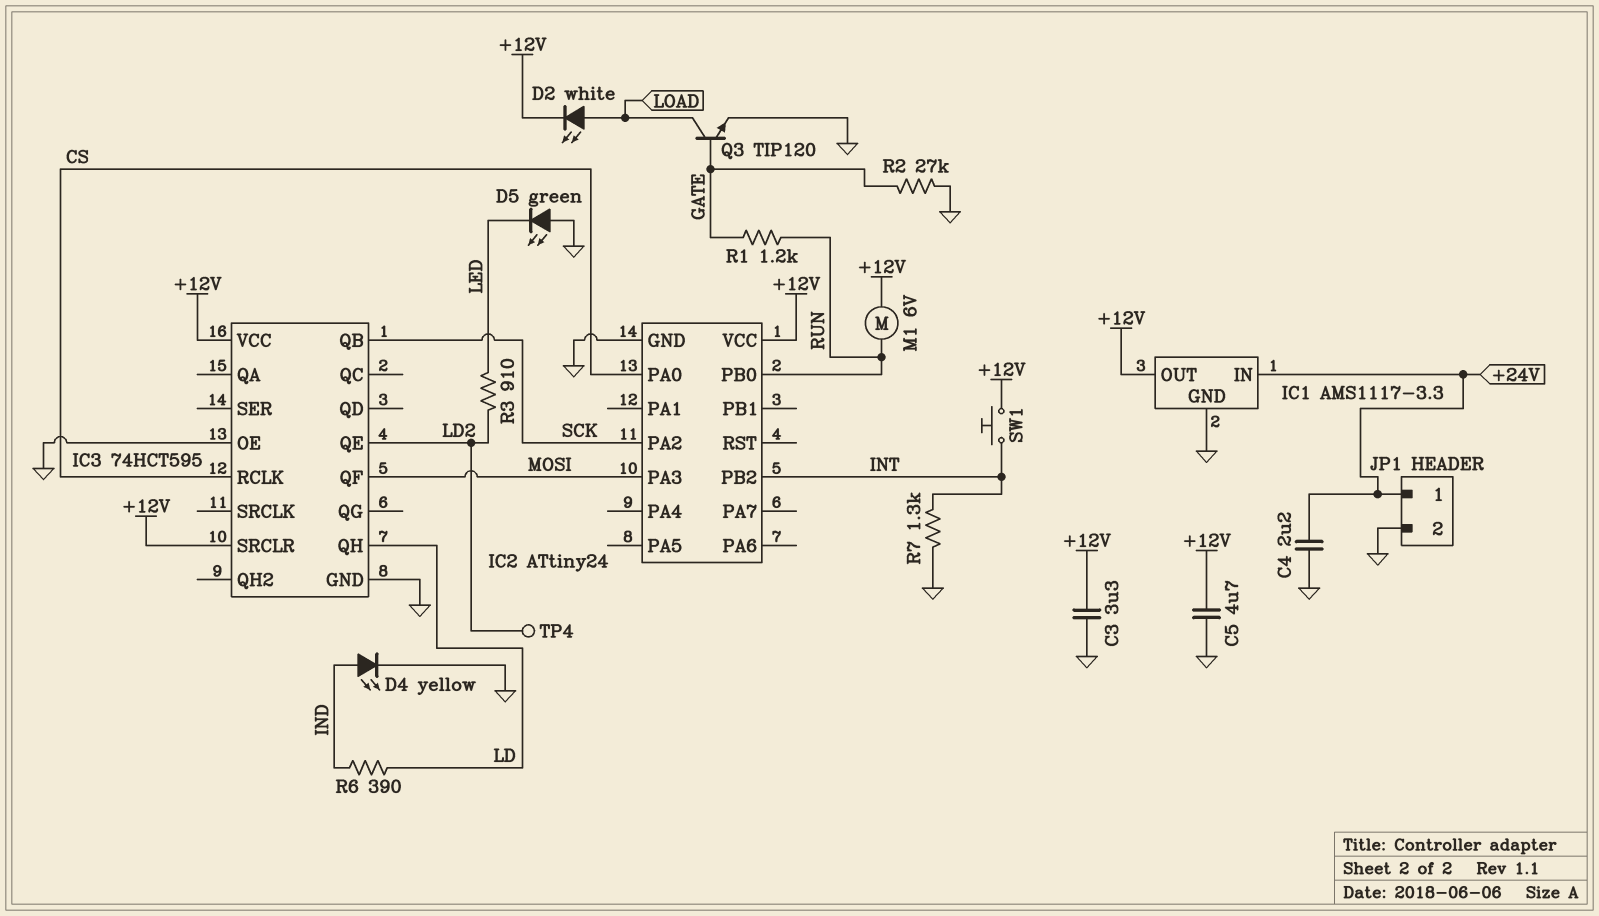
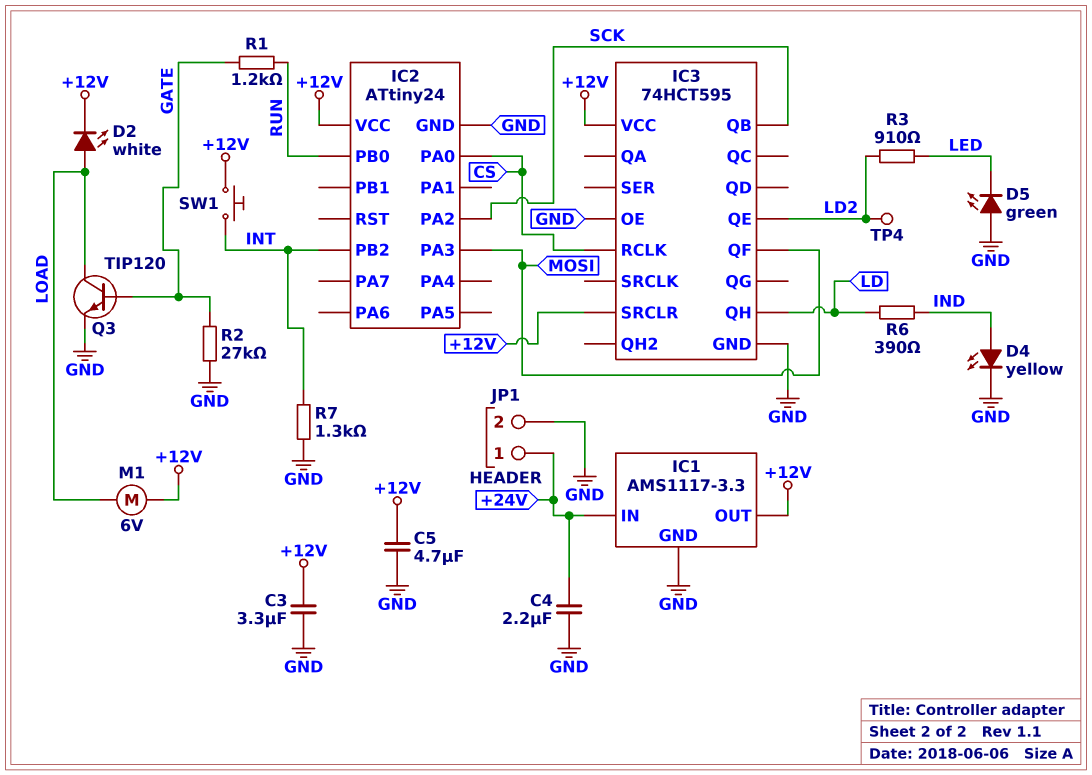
M1: motor 6V (+12V, RUN) -> motor 6V (+12V, LOAD)

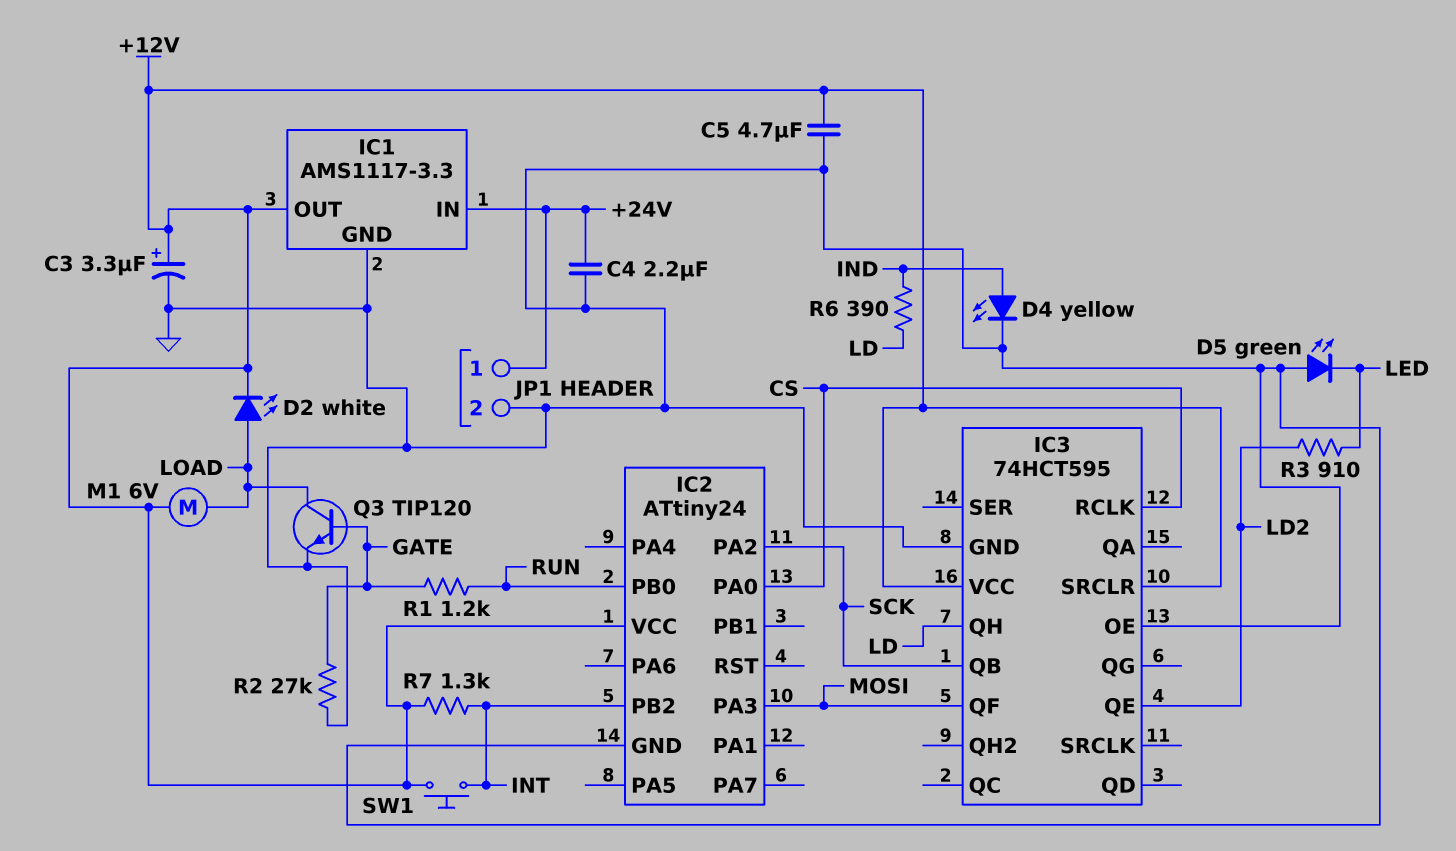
C3: 3.3uF (+12V, GND) -> 3.3uF (plus +12V, minus GND)
R7: 1.3k (GND, INT) -> 1.3k (+12V, INT)
TP4: test point (LD2) -> none

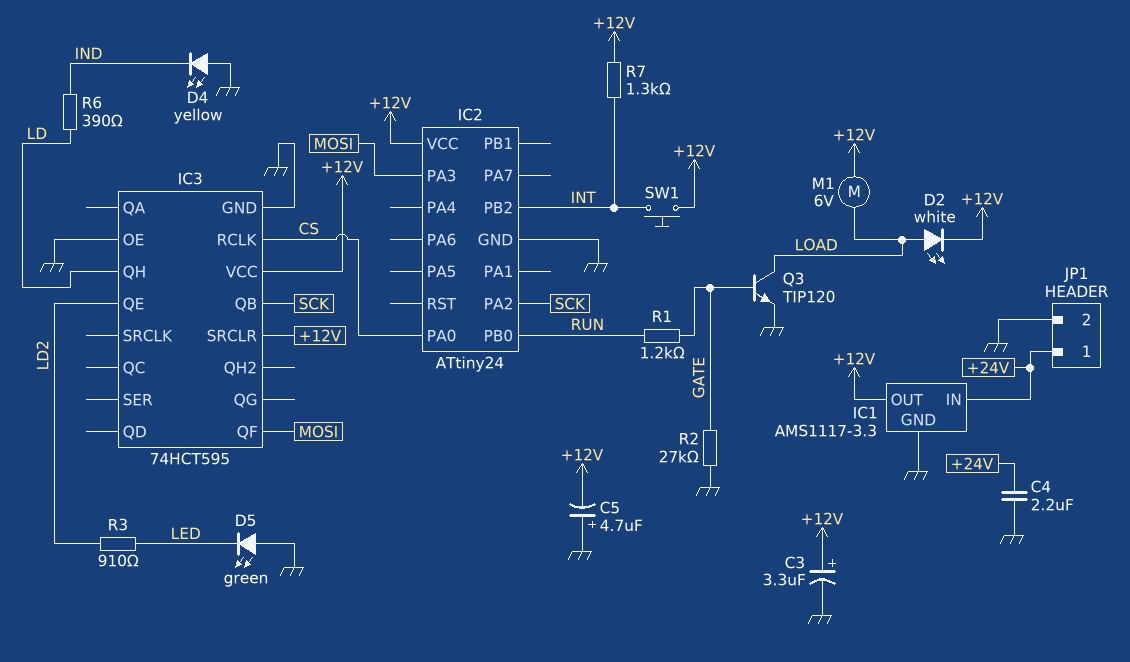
C5: 4.7uF (+12V, GND) -> 4.7uF (plus GND, minus +12V)
D4: LED yellow (A IND, K GND) -> LED yellow (A GND, K IND)

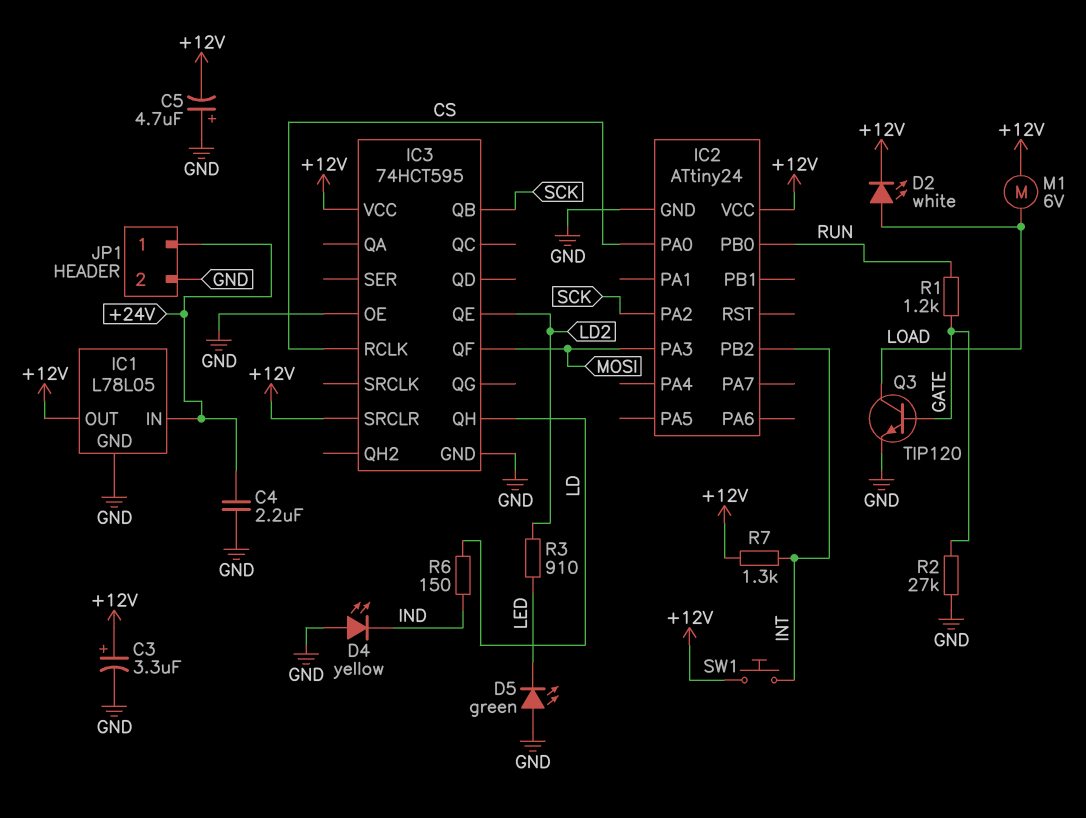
IC1: AMS1117-3.3 -> L78L05
R6: 390 (IND, LD) -> 150 (IND, LD)

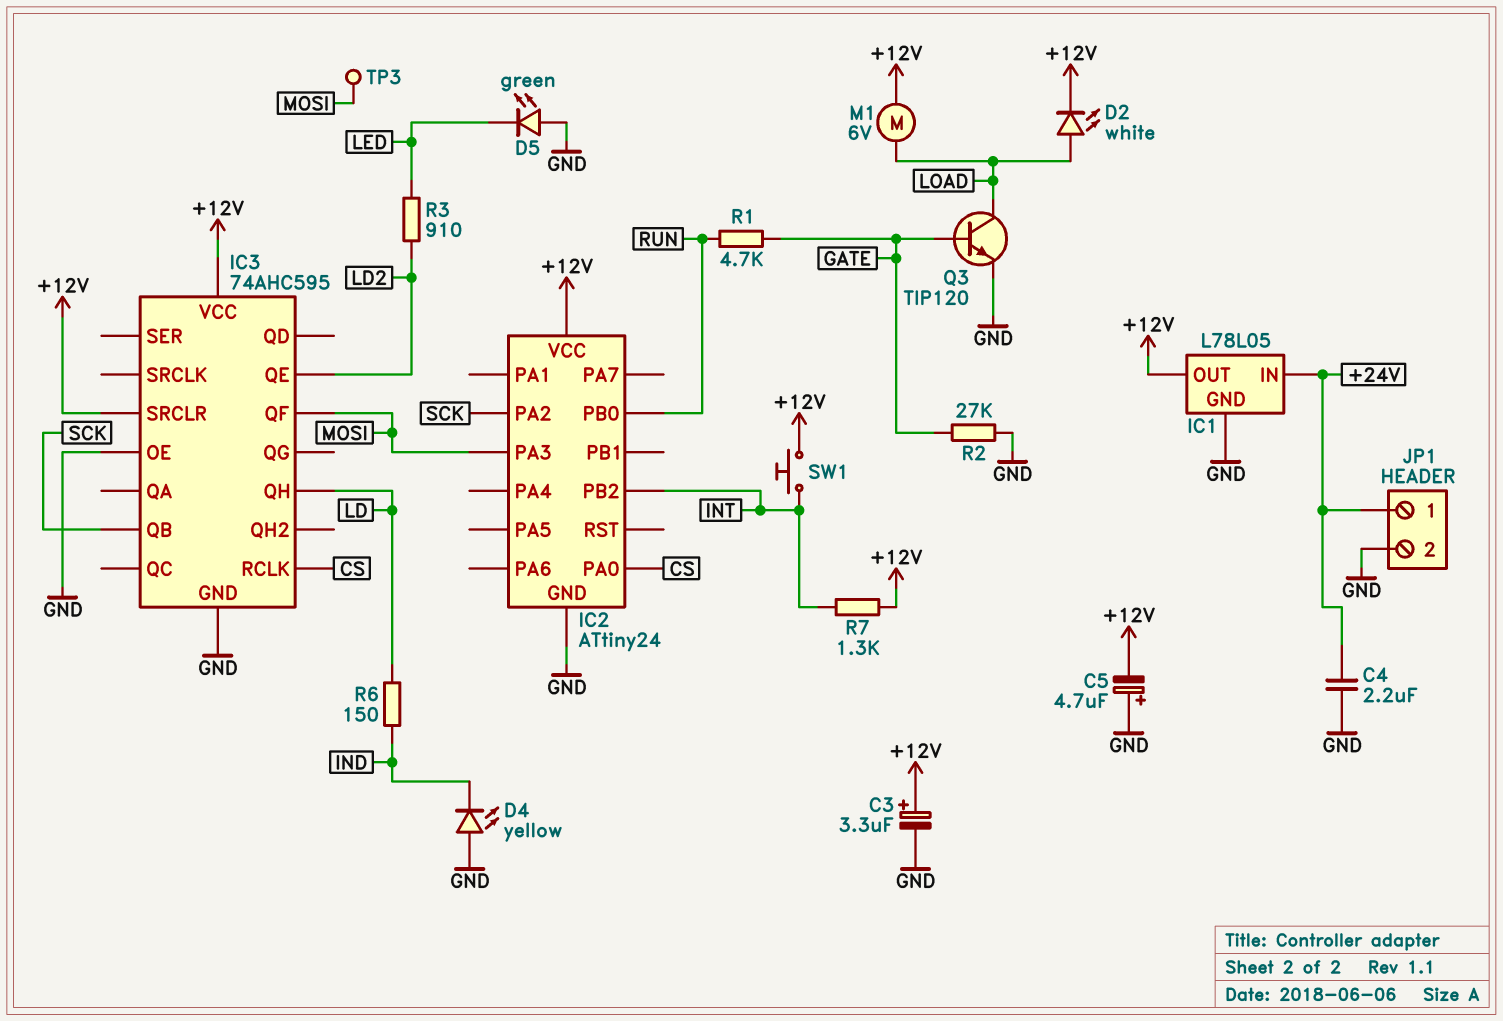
IC3: 74HCT595 -> 74AHC595
R1: 1.2k (GATE, RUN) -> 4.7k (GATE, RUN)
TP3: none -> test point (MOSI)

